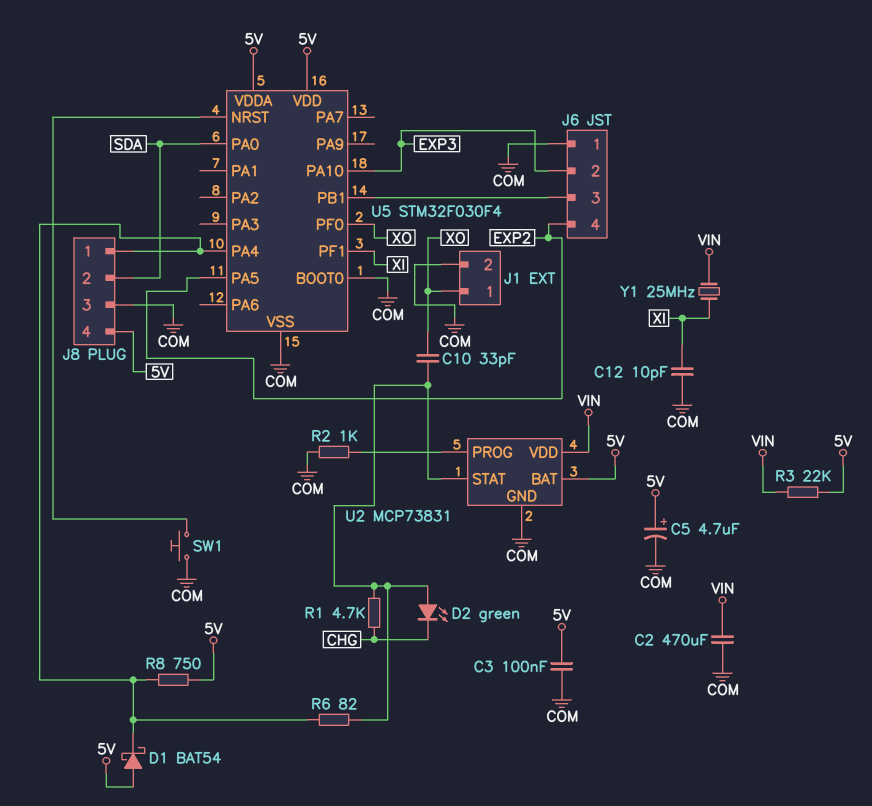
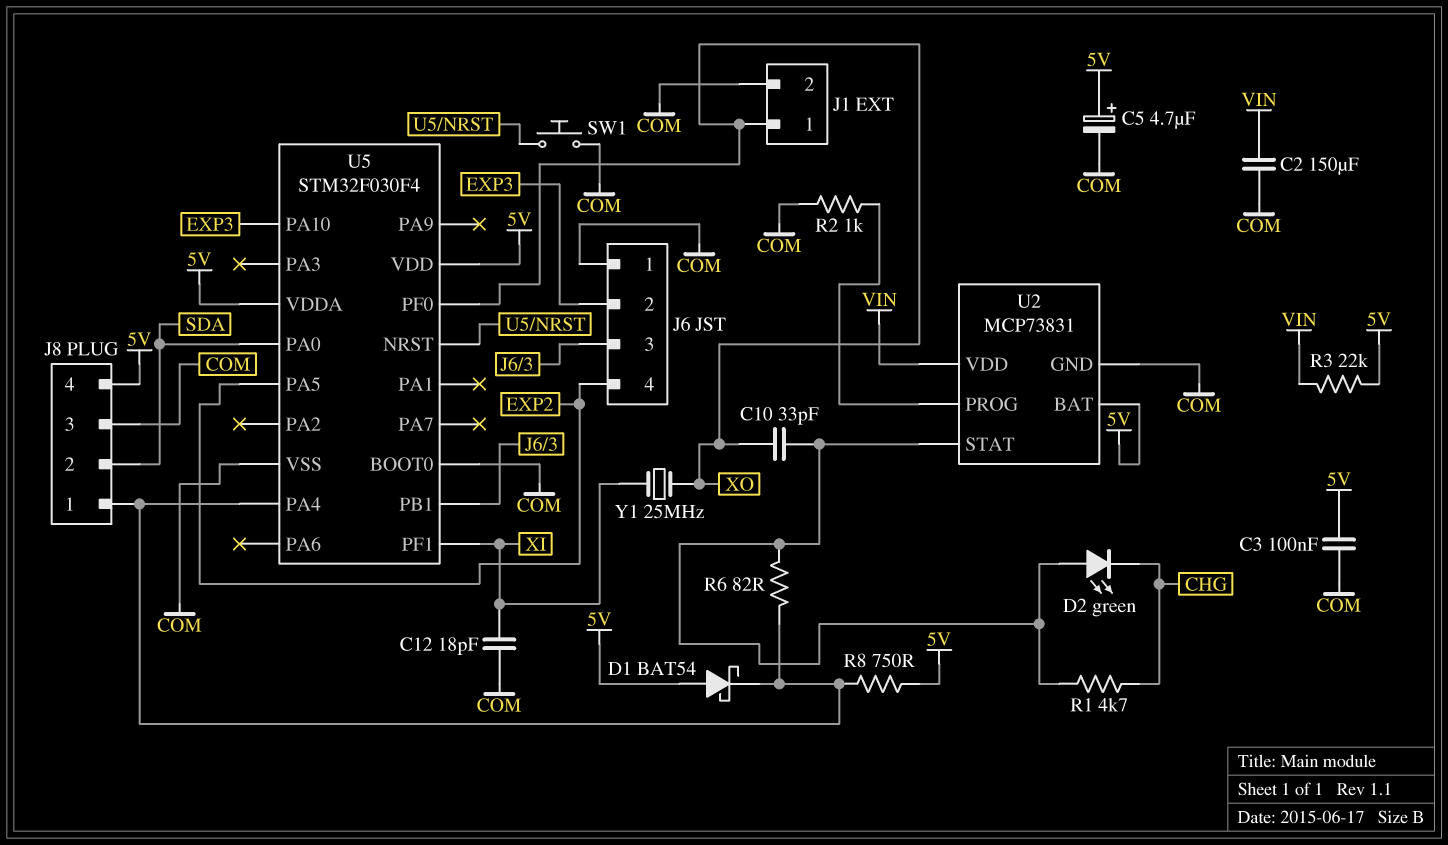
C2: 470uF (COM, VIN) -> 150uF (COM, VIN)
C12: 10pF (COM, XI) -> 18pF (COM, XI)
Y1: 25MHz (VIN, XI) -> 25MHz (XI, XO)

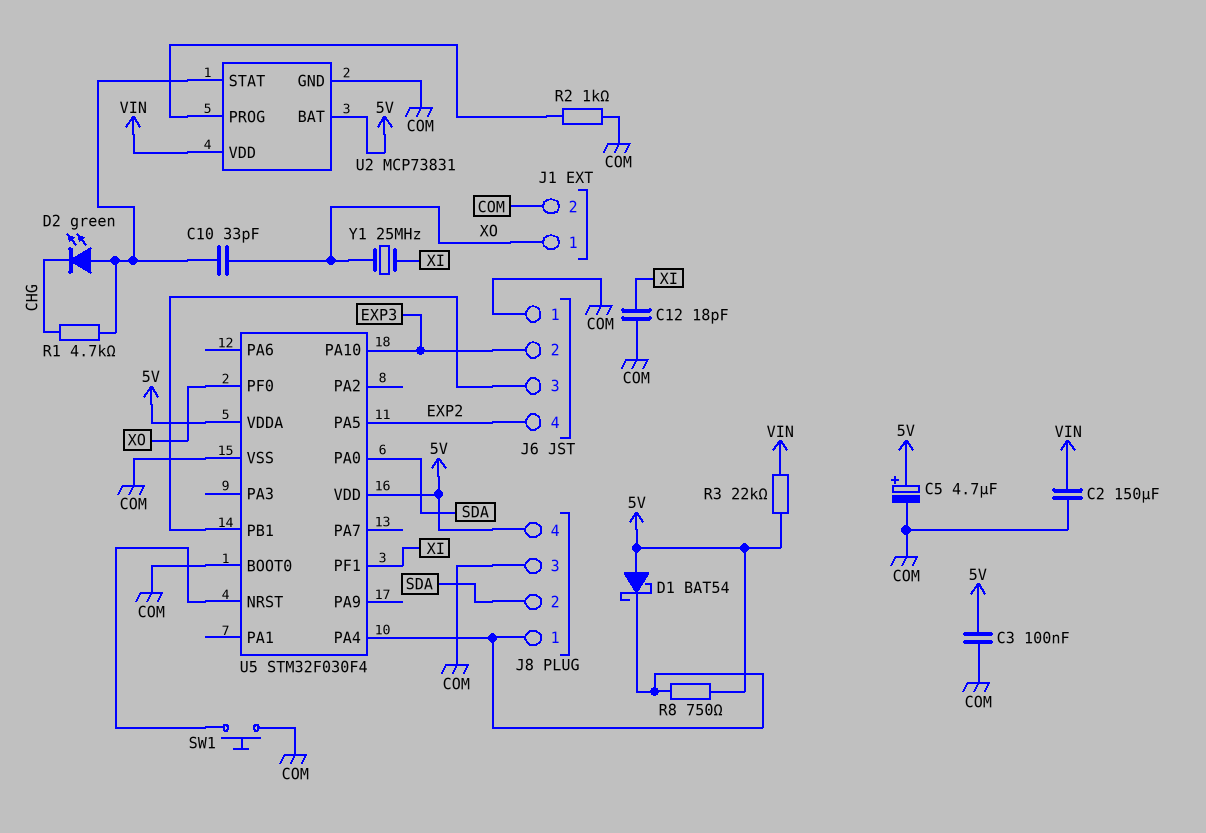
R6: 82 (J8/1, U2/STAT) -> none

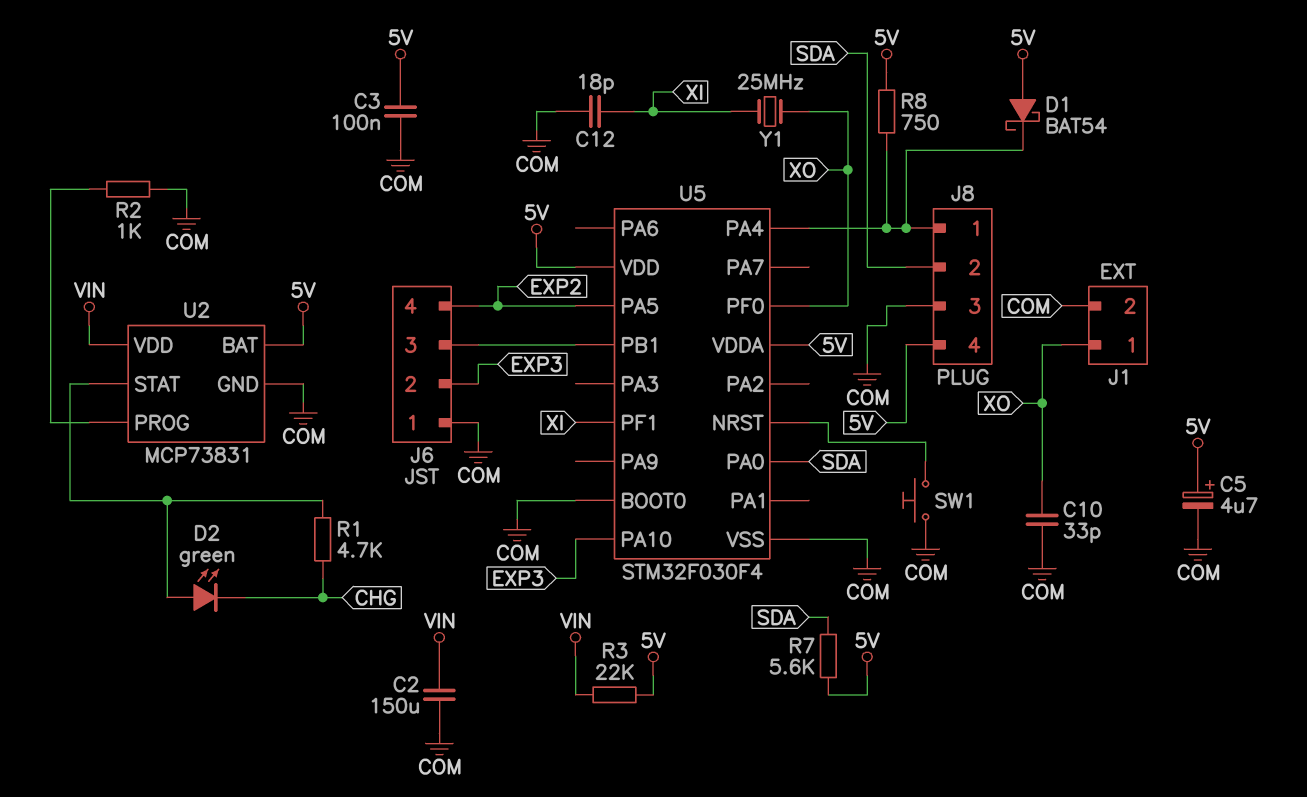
C10: 33pF (U2/STAT, XO) -> 33pF (COM, XO)
R7: none -> 5.6k (5V, SDA)

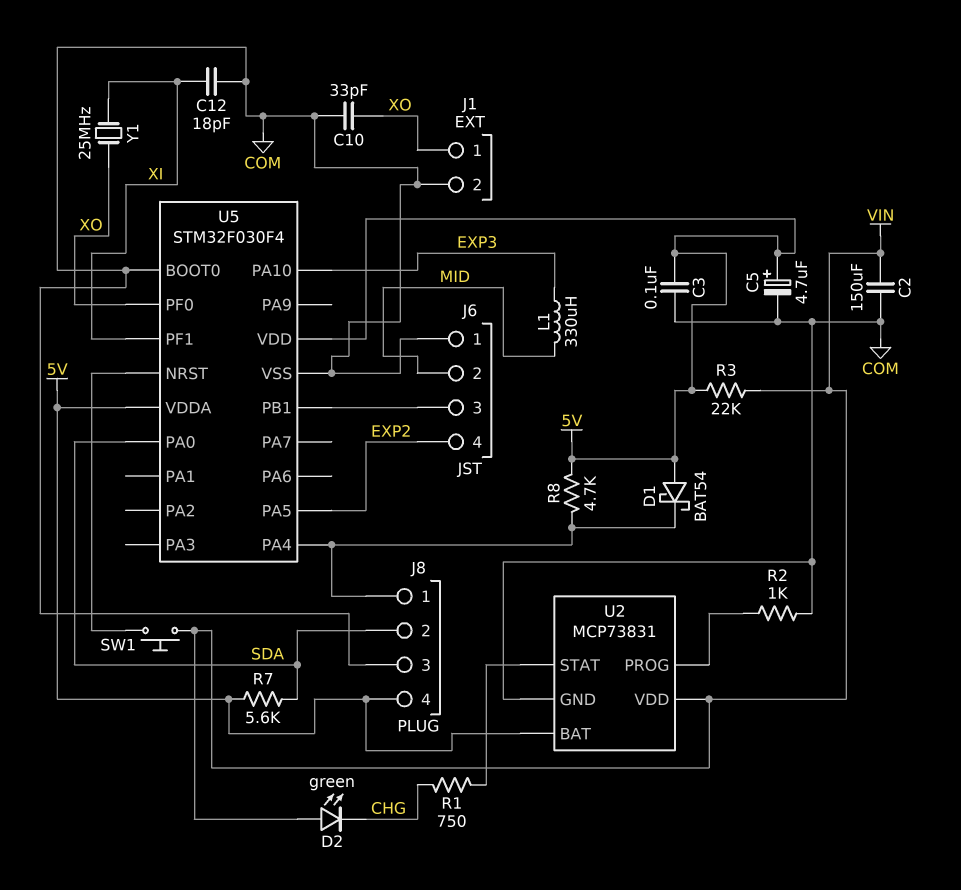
D2: LED green (A U2/STAT, K CHG) -> LED green (A VIN, K CHG)
J6 pin 2: EXP3 -> MID
L1: none -> 330uH (EXP3, MID)
R1: 4.7k (CHG, U2/STAT) -> 750 (CHG, U2/STAT)
R8: 750 (5V, J8/1) -> 4.7k (5V, J8/1)
SW1: button (COM, U5/NRST) -> button (U5/NRST, VIN)

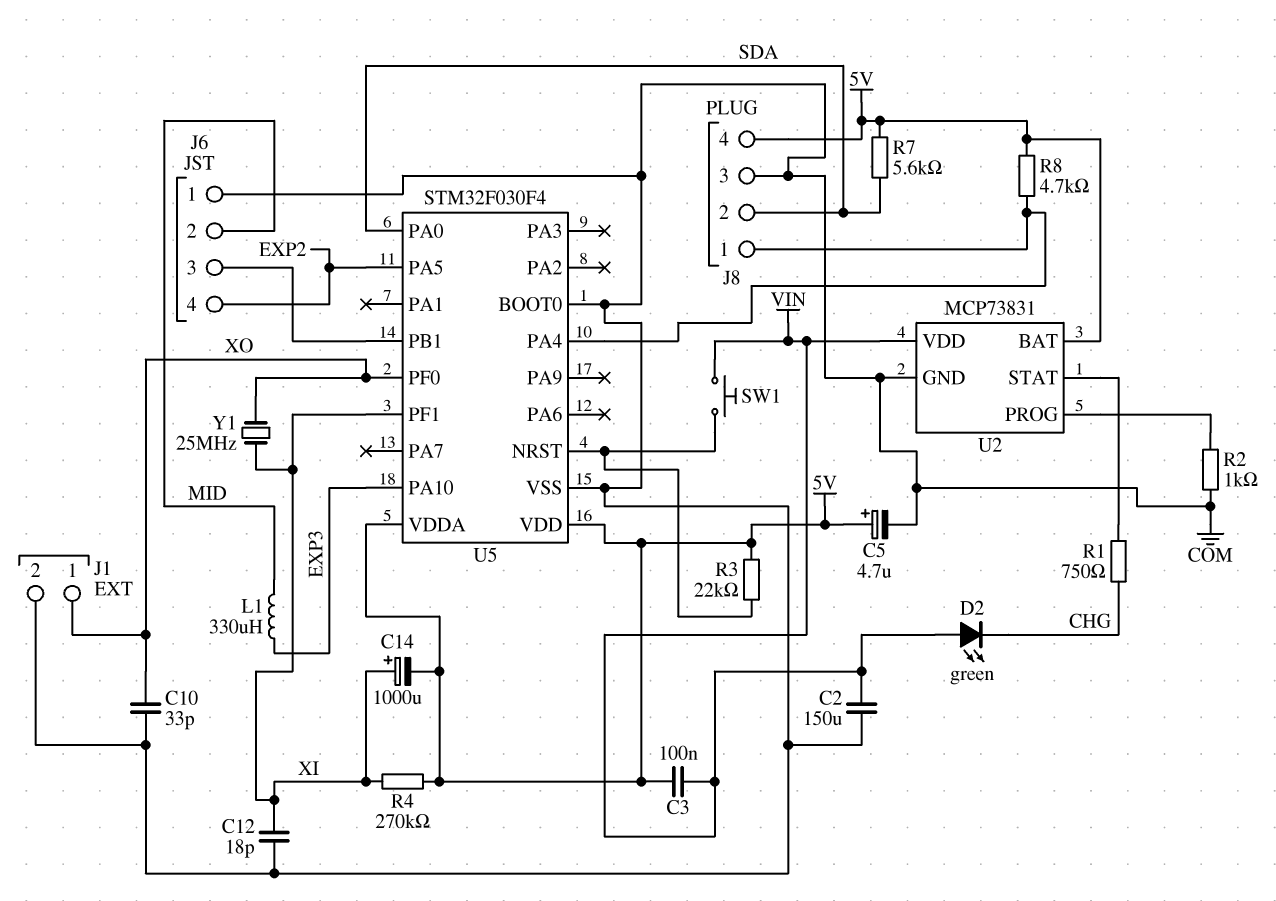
C3: 100nF (5V, COM) -> 100nF (5V, VIN)
C14: none -> 1000uF (plus XI, minus 5V)
D1: schottky BAT54 (A 5V, K J8/1) -> none
R3: 22k (5V, VIN) -> 22k (5V, U5/NRST)
R4: none -> 270k (5V, XI)

